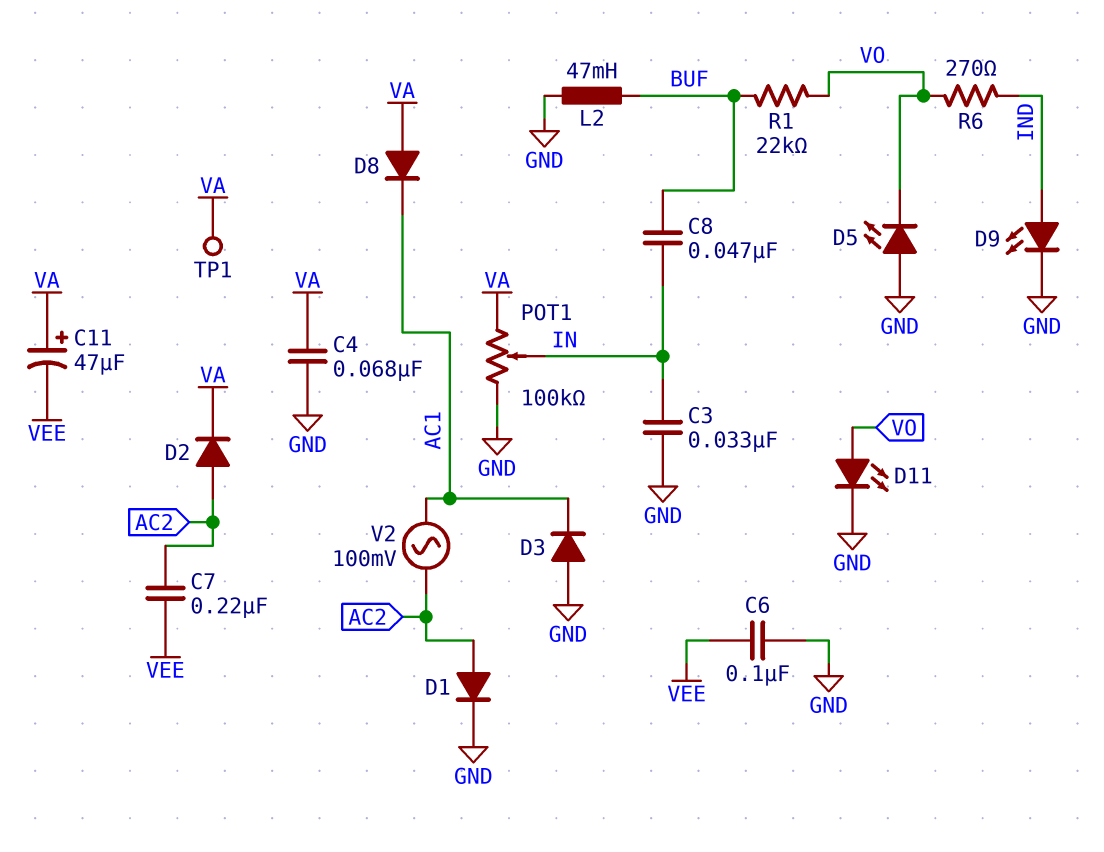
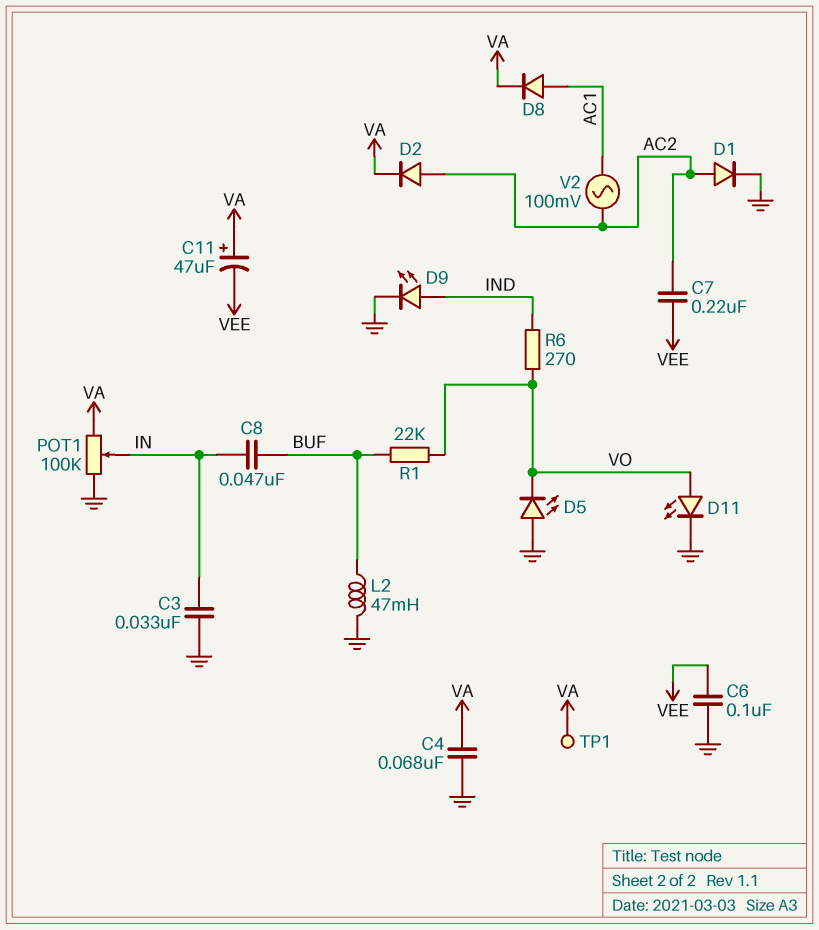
D3: diode (A GND, K AC1) -> none
D8: diode (A VA, K AC1) -> diode (A AC1, K VA)

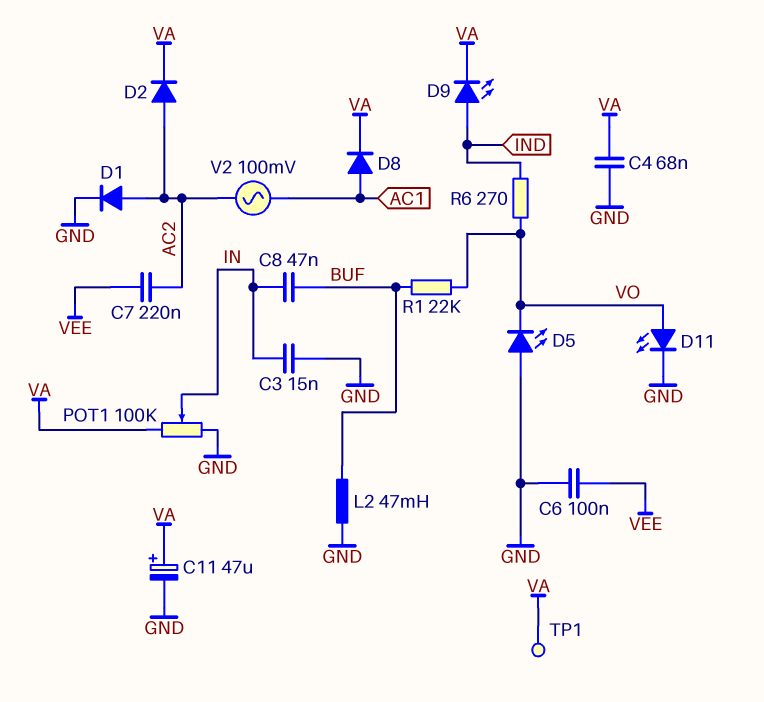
C3: 33nF (GND, IN) -> 15nF (GND, IN)
C11: 47uF (plus VA, minus VEE) -> 47uF (plus VA, minus GND)
D9: LED (A IND, K GND) -> LED (A IND, K VA)

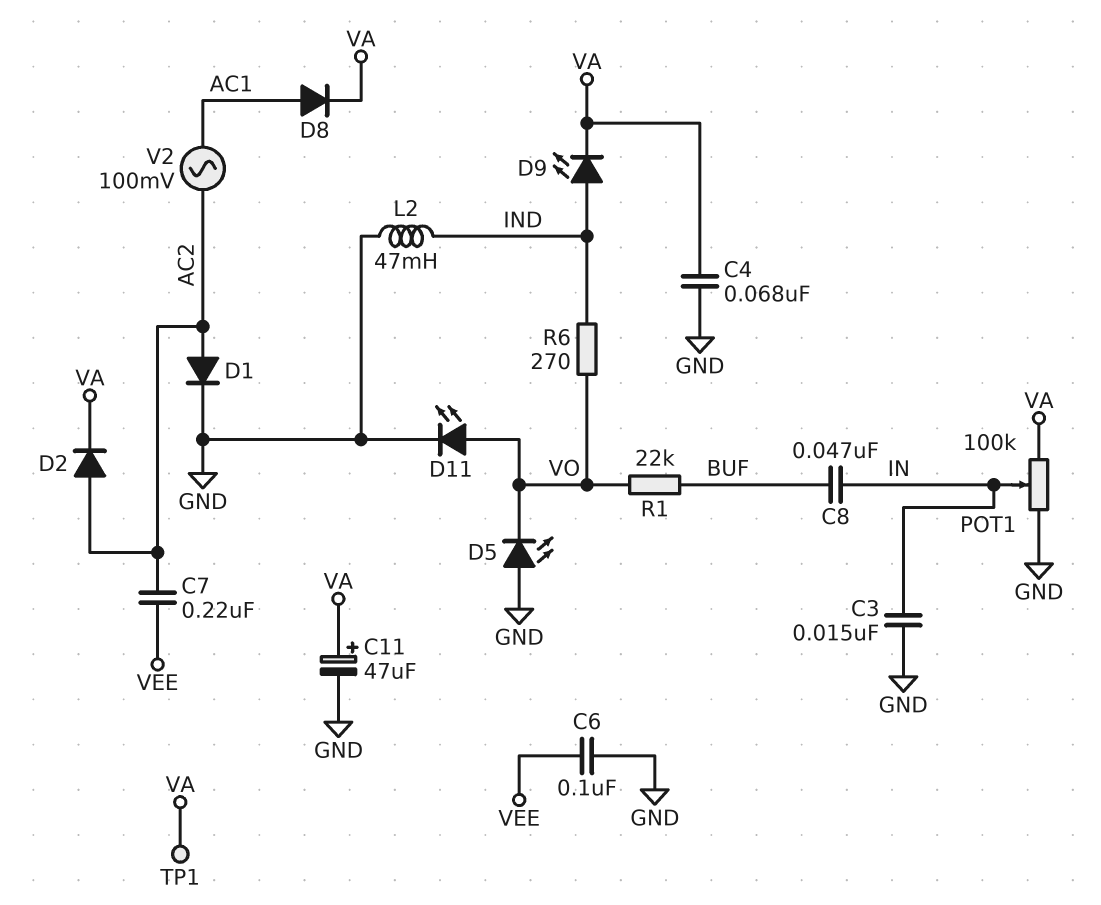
L2: 47mH (BUF, GND) -> 47mH (GND, IND)

